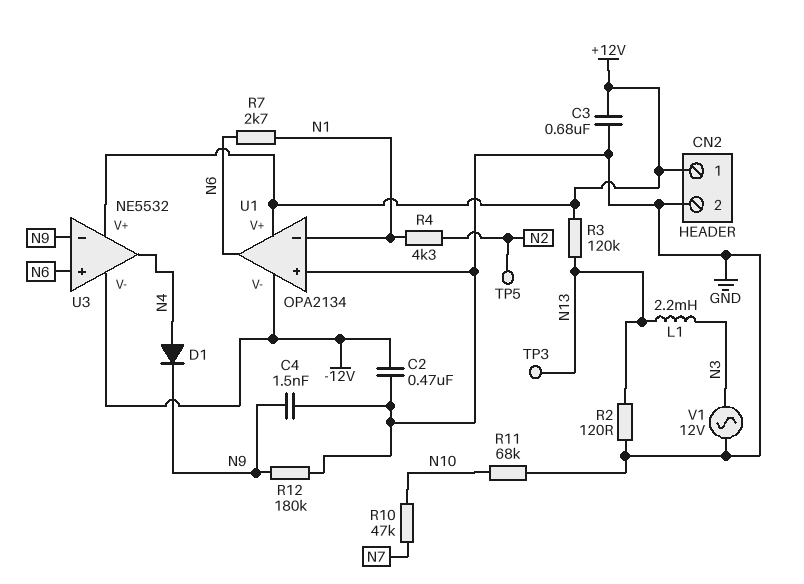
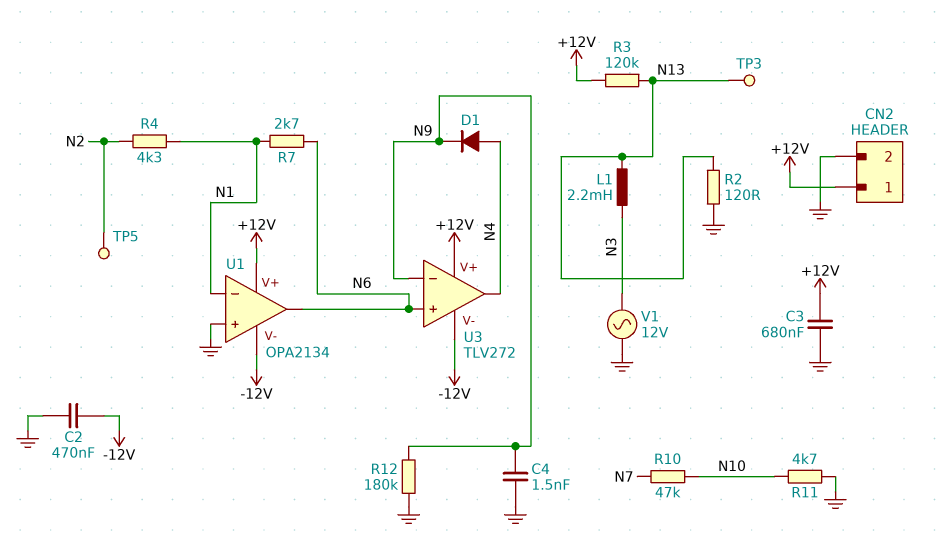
R11: 68k (GND, N10) -> 4.7k (GND, N10)
U3: NE5532 -> TLV272

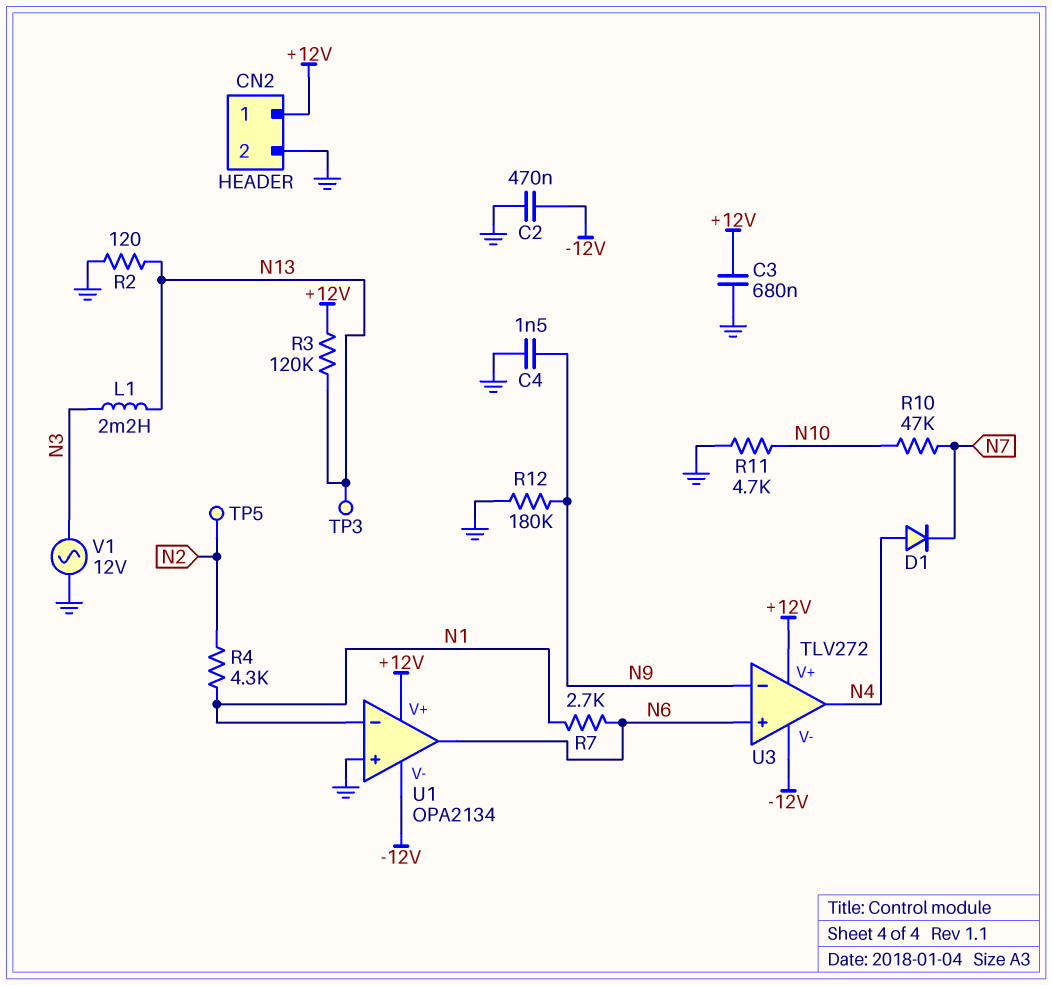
D1: diode (A N4, K N9) -> diode (A N4, K N7)

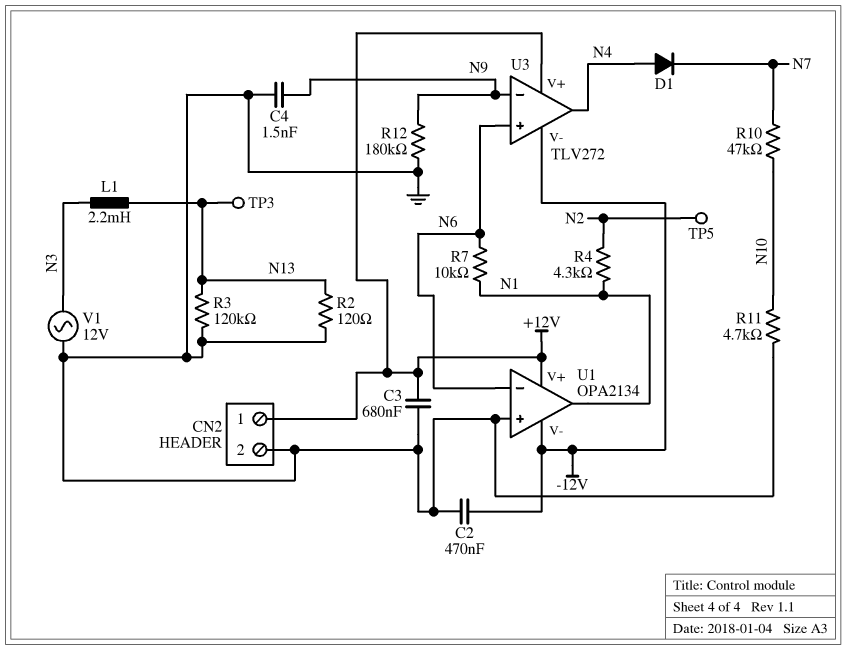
R3: 120k (+12V, N13) -> 120k (GND, N13)
R7: 2.7k (N1, N6) -> 10k (N1, N6)
U1 pin in-: N1 -> N6
U1 pin out: N6 -> N1

